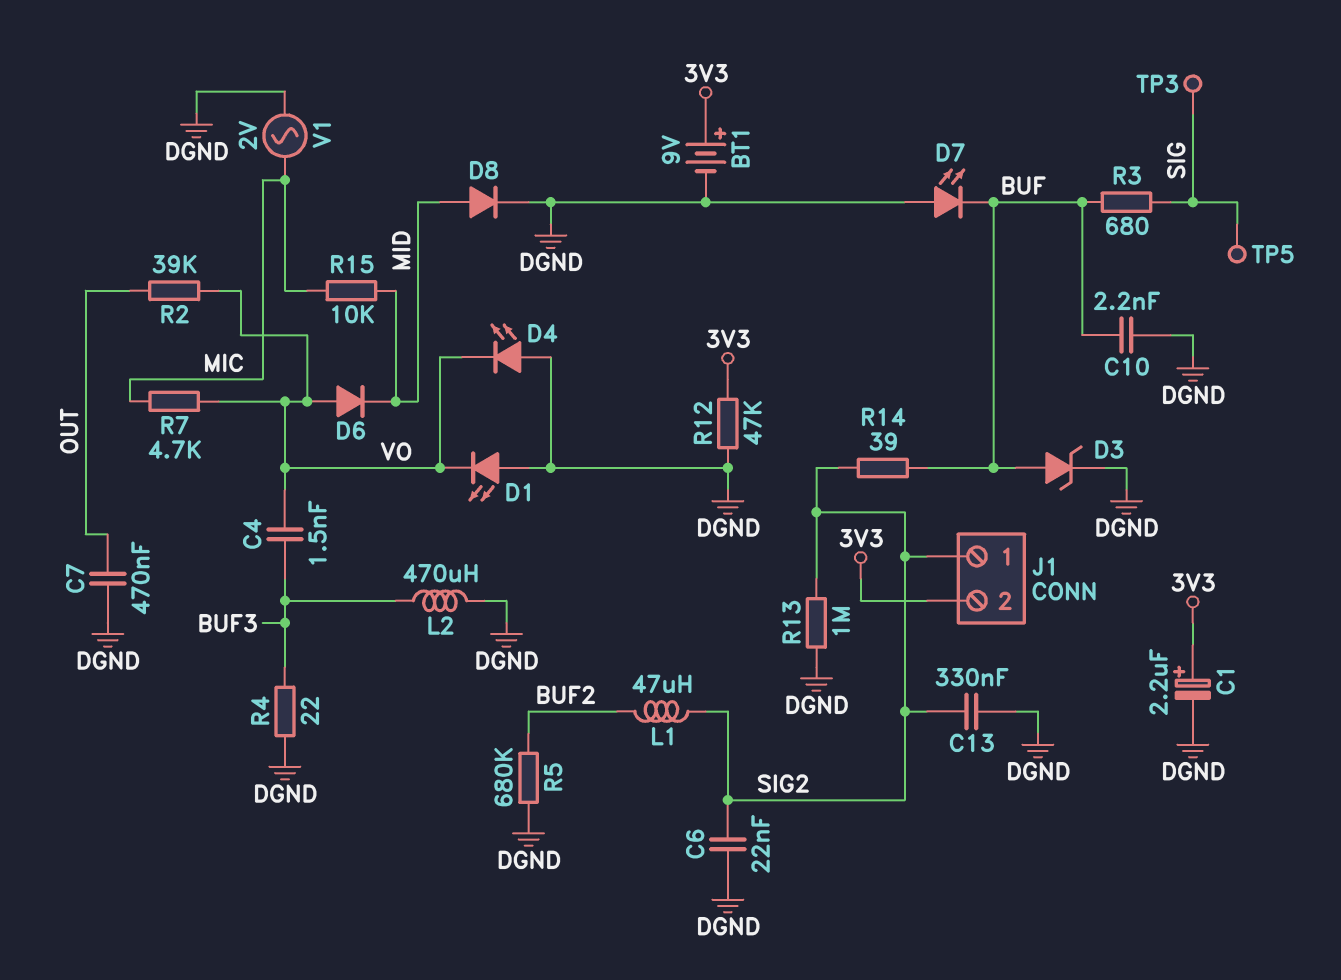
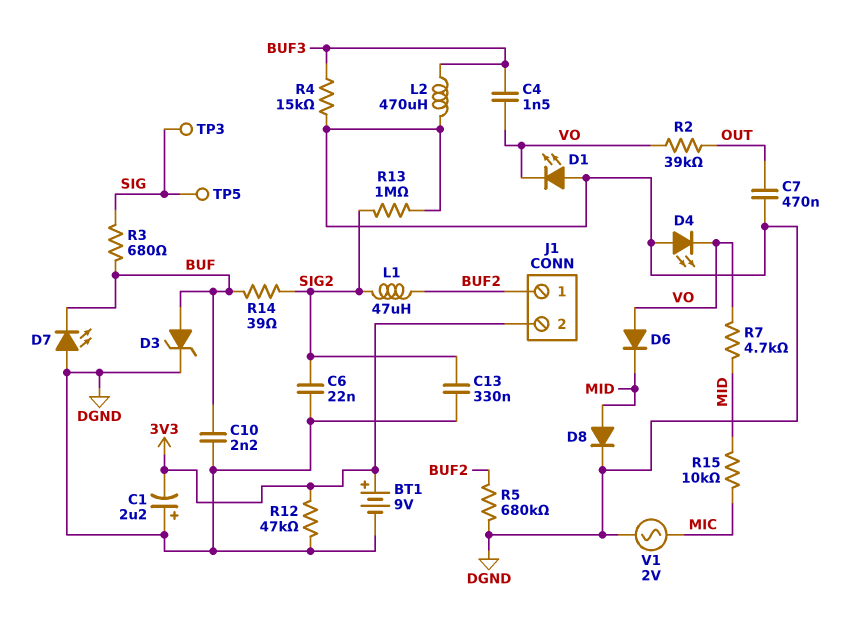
C1: 2.2uF (plus 3V3, minus DGND) -> 2.2uF (plus DGND, minus 3V3)
J1 pin 1: SIG2 -> BUF2
R4: 22 (BUF3, DGND) -> 15k (BUF3, DGND)
R7: 4.7k (MIC, VO) -> 4.7k (MID, VO)

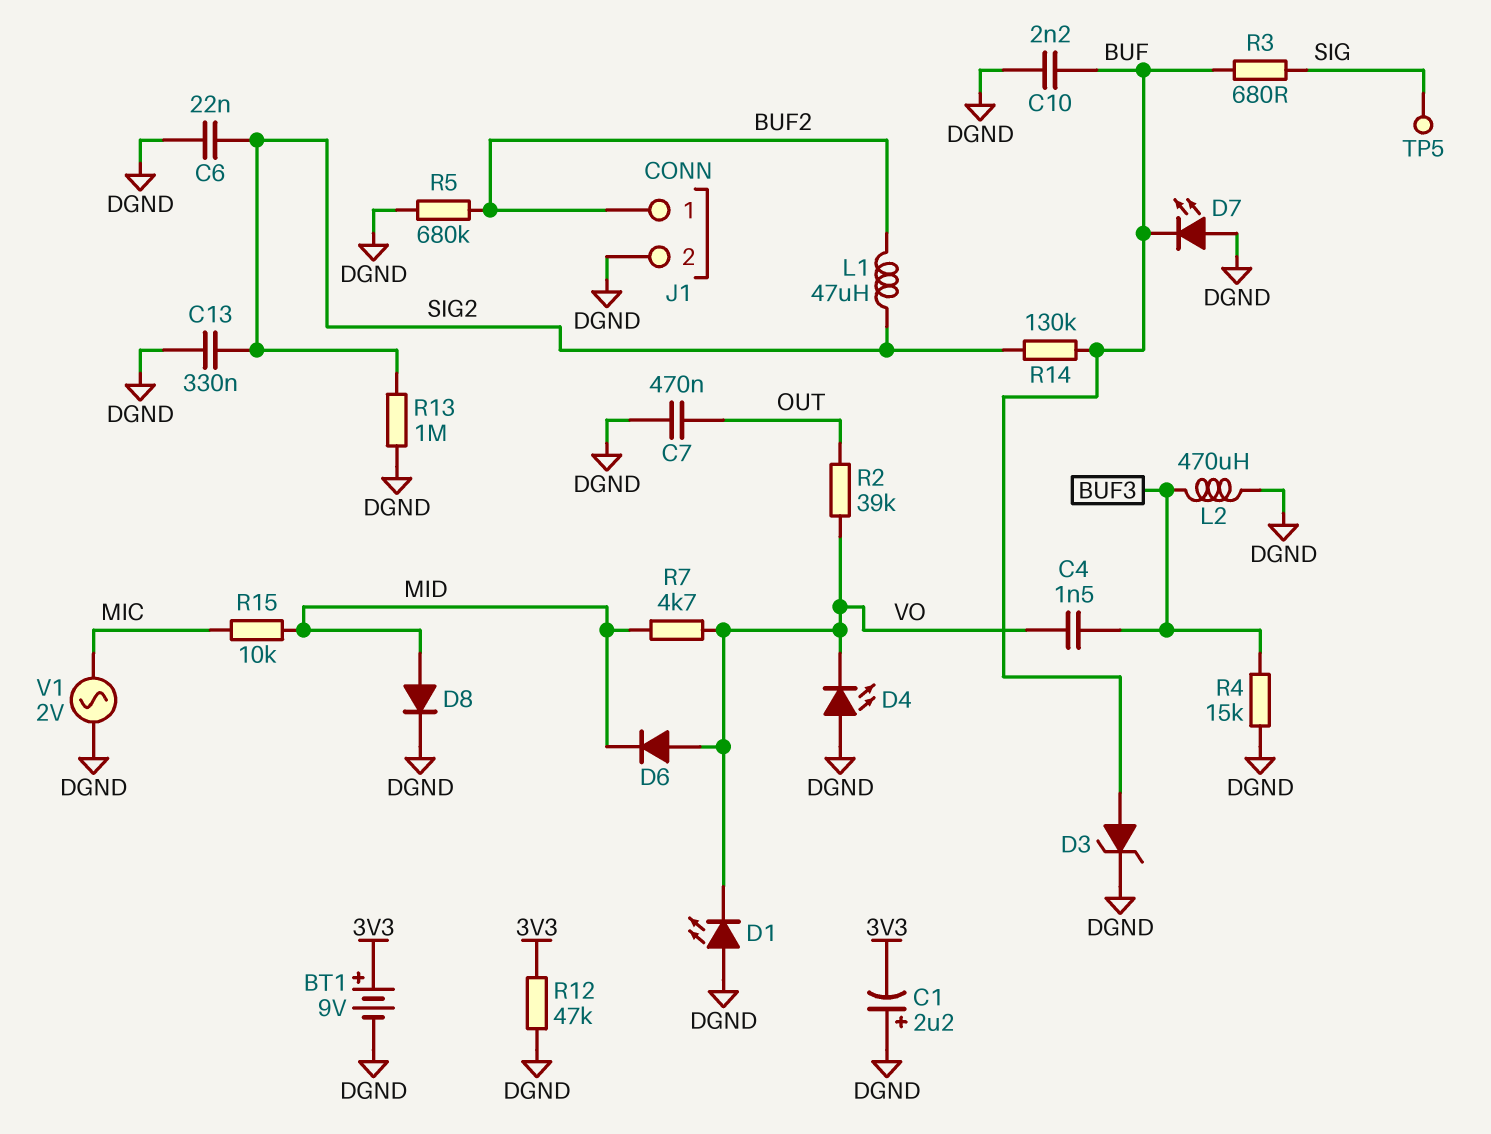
J1 pin 2: 3V3 -> DGND
R14: 39 (BUF, SIG2) -> 130k (BUF, SIG2)
TP3: test point (SIG) -> none

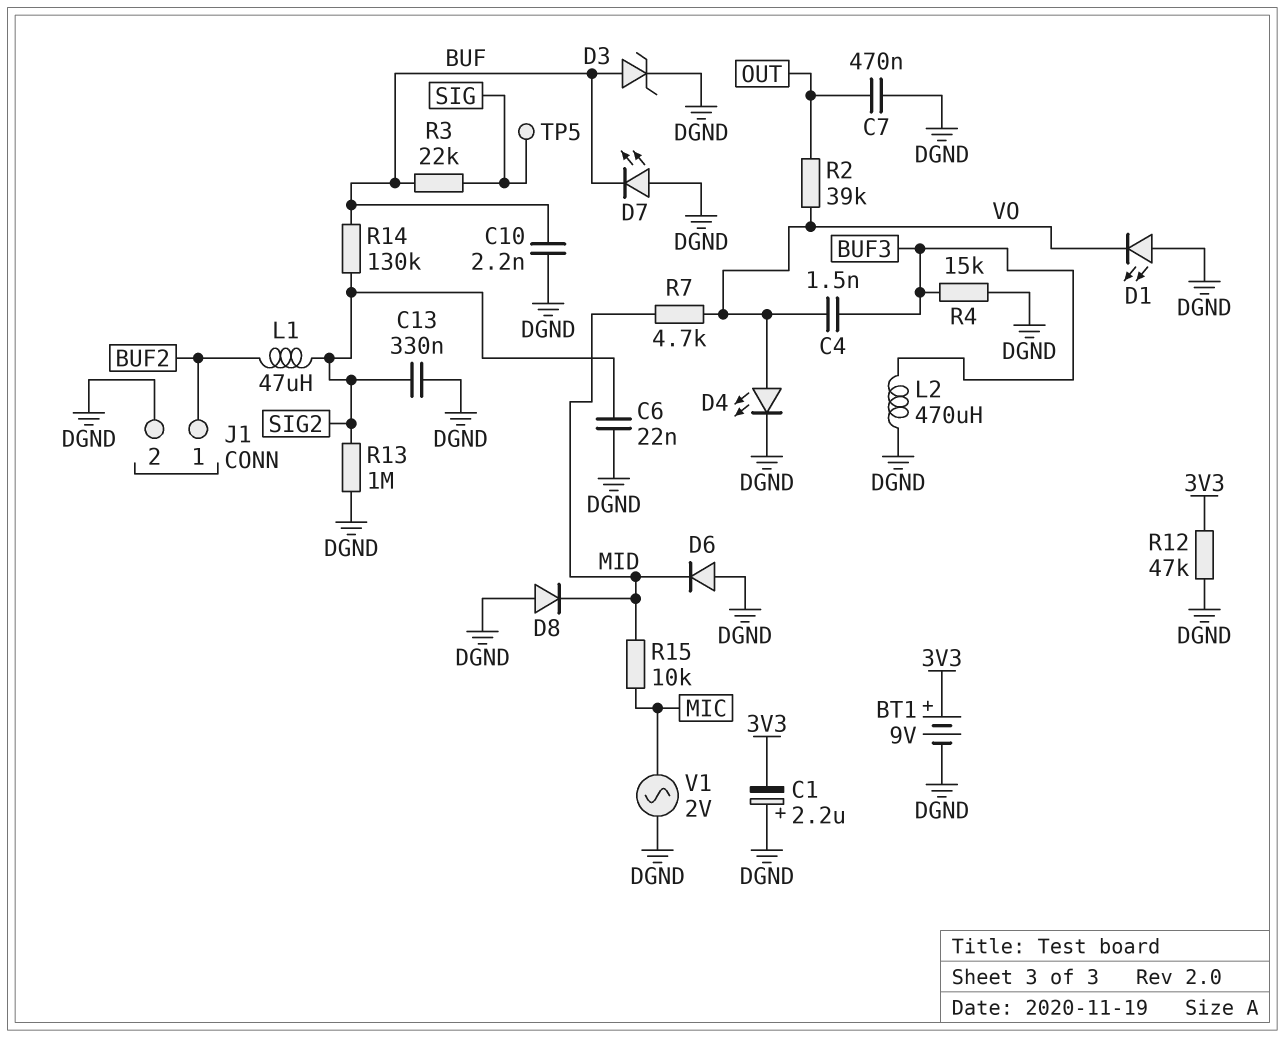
D4: LED (A DGND, K VO) -> LED (A VO, K DGND)
D6: diode (A VO, K MID) -> diode (A DGND, K MID)
D8: diode (A MID, K DGND) -> diode (A DGND, K MID)
R3: 680 (BUF, SIG) -> 22k (BUF, SIG)
R5: 680k (BUF2, DGND) -> none

